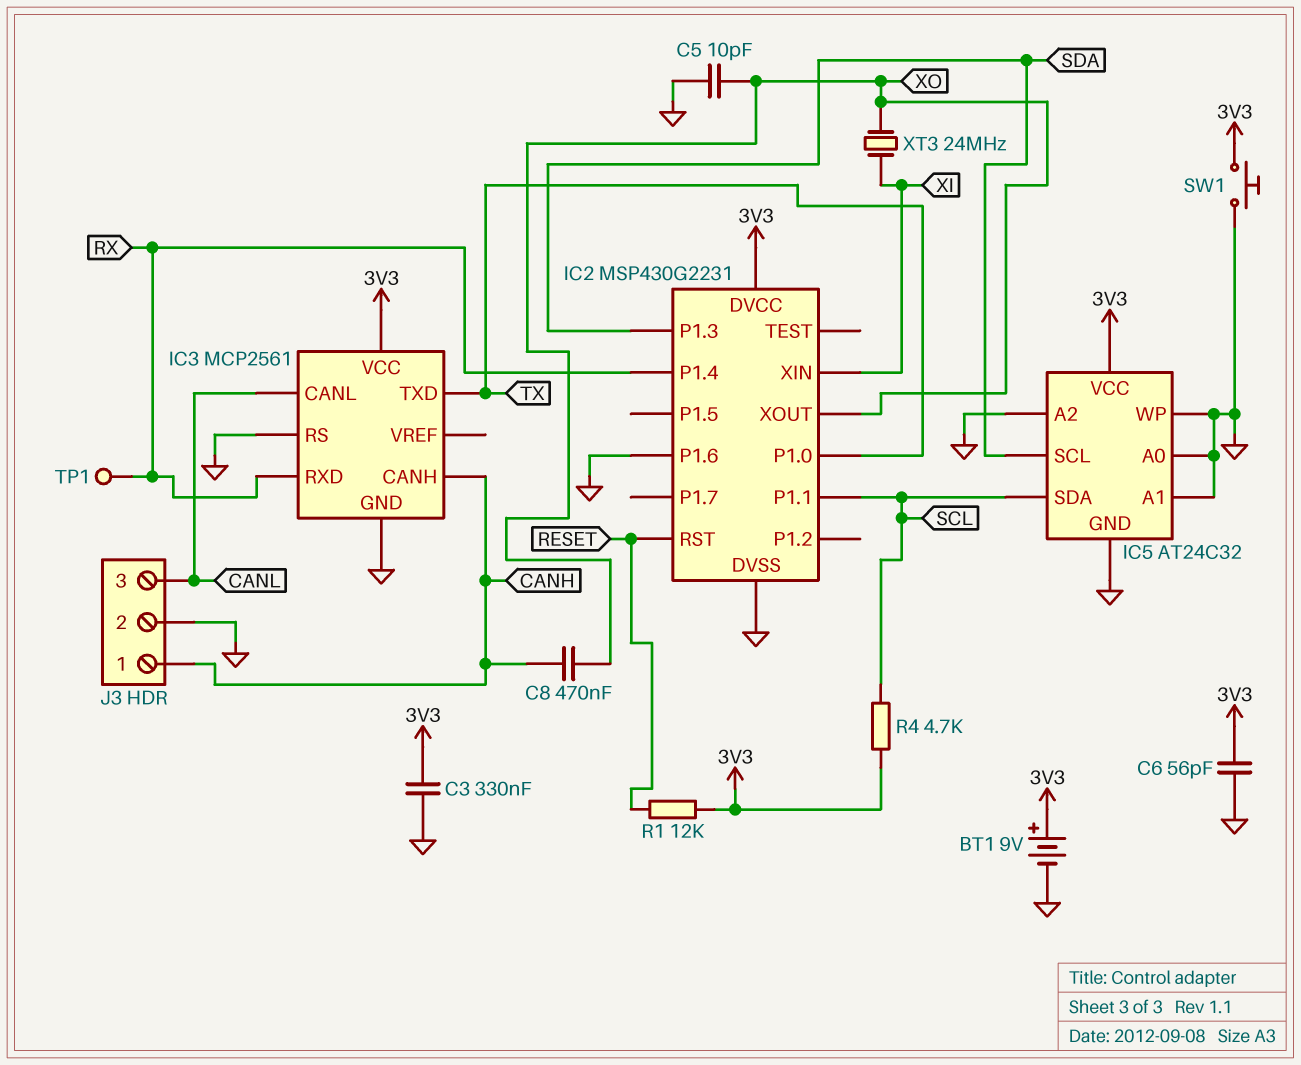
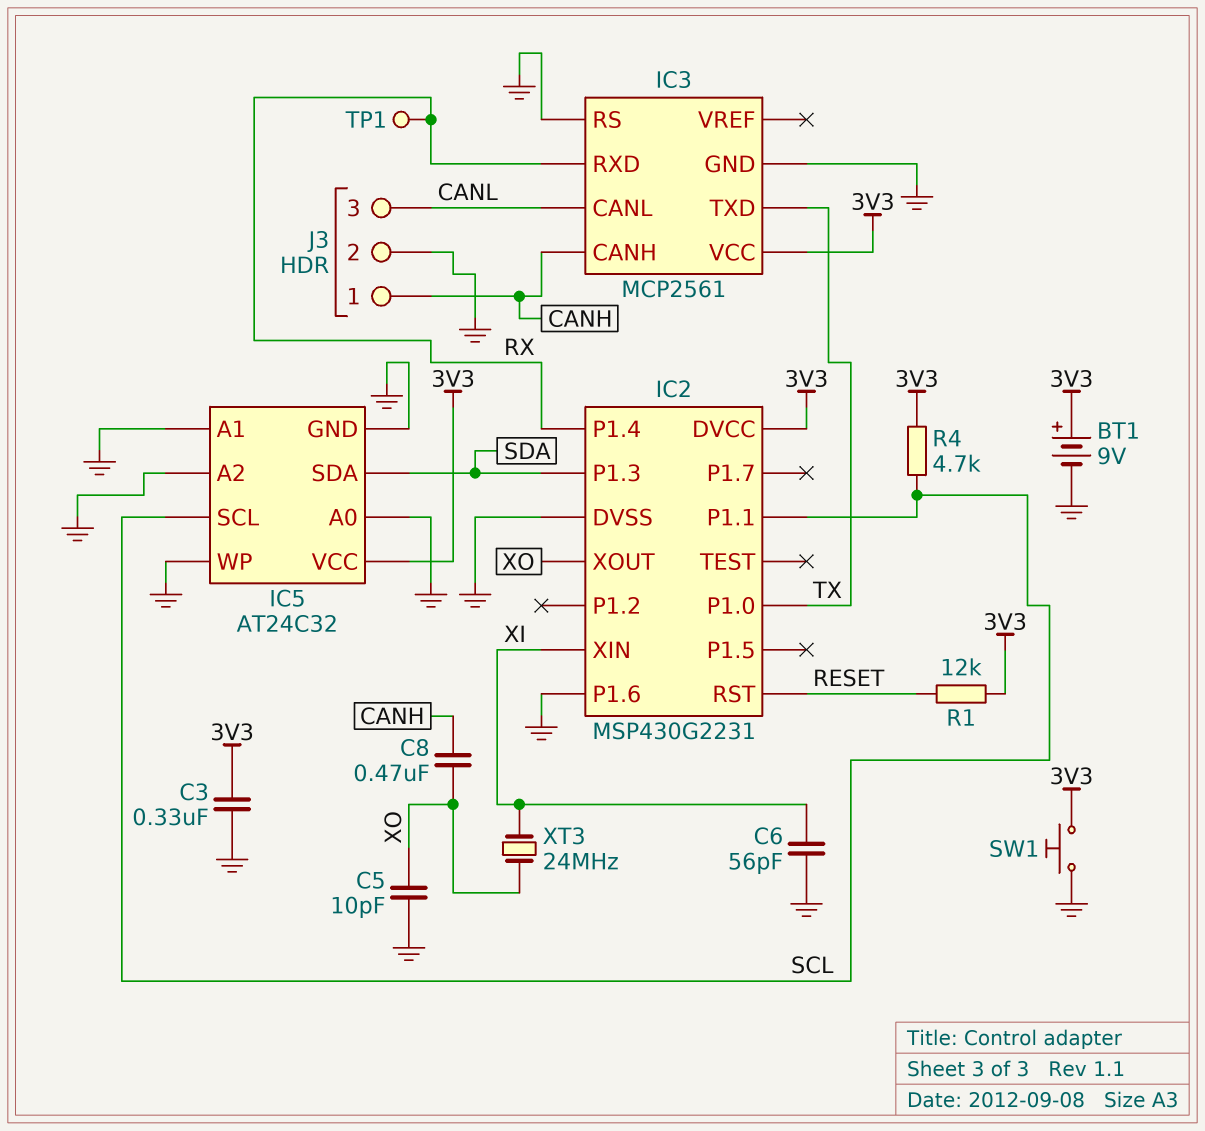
C6: 56pF (3V3, GND) -> 56pF (GND, XI)
IC5 pin SCL: SDA -> SCL
IC5 pin SDA: SCL -> SDA

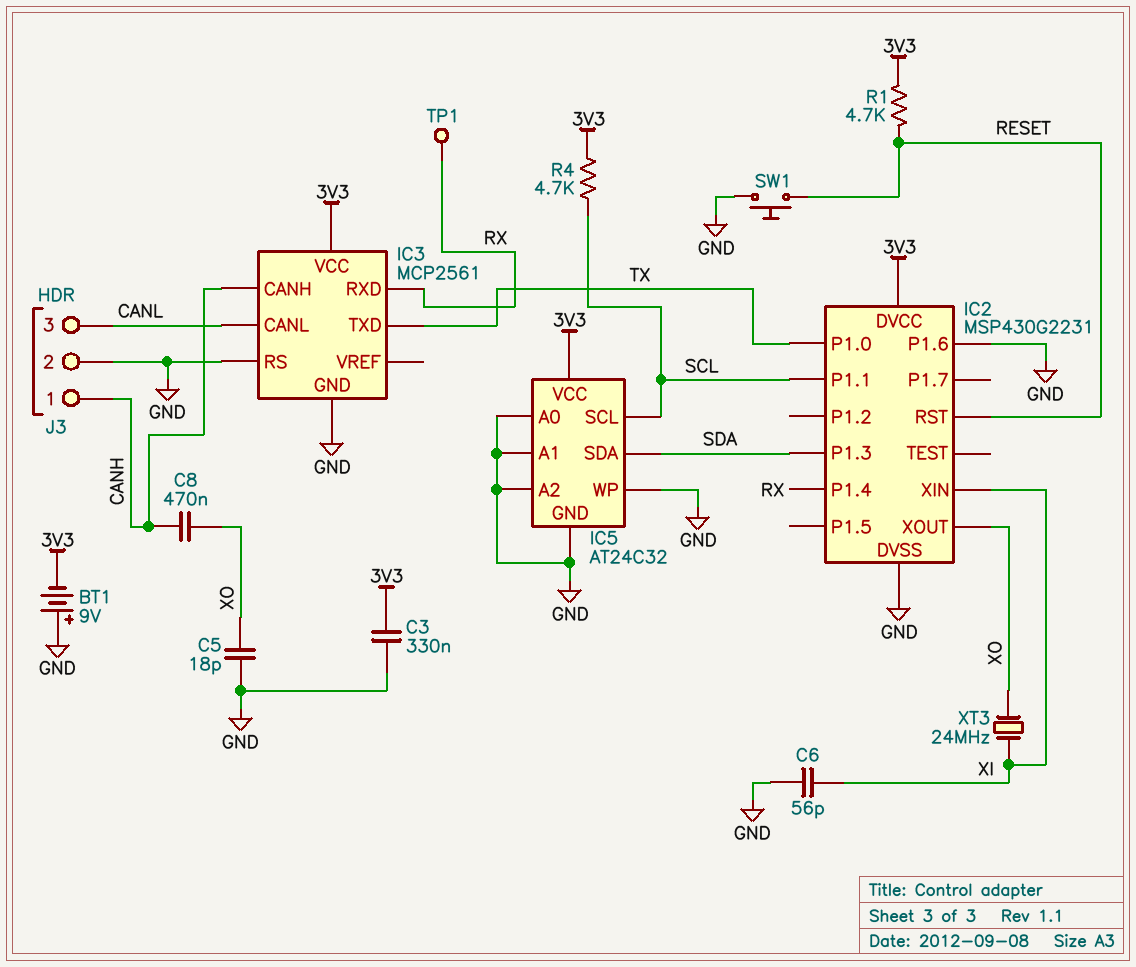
BT1: 9V (plus 3V3, minus GND) -> 9V (plus GND, minus 3V3)
C5: 10pF (GND, XO) -> 18pF (GND, XO)
R1: 12k (3V3, RESET) -> 4.7k (3V3, RESET)
SW1: button (3V3, GND) -> button (GND, RESET)

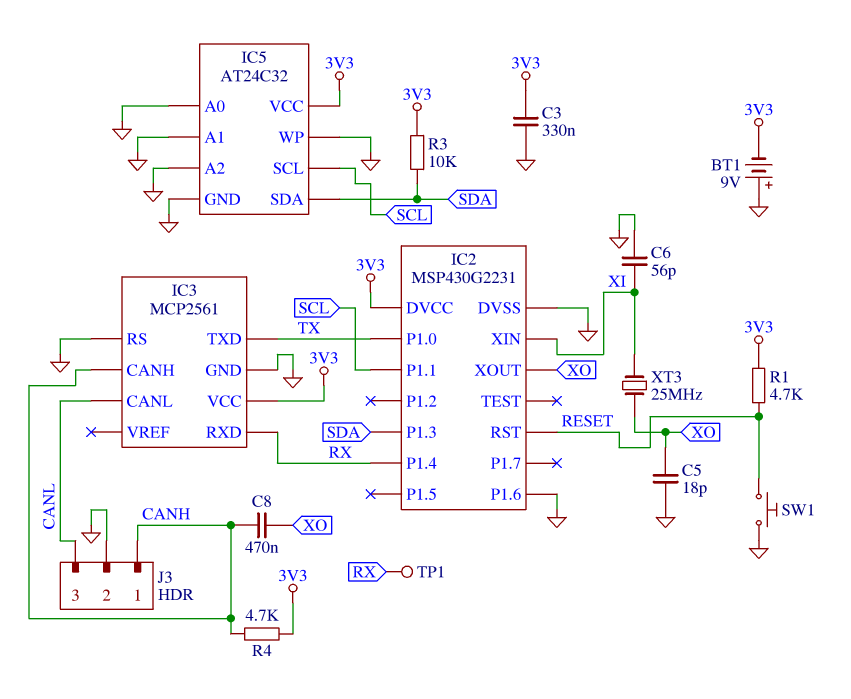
R3: none -> 10k (3V3, SDA)
R4: 4.7k (3V3, SCL) -> 4.7k (3V3, CANH)
XT3: 24MHz (XI, XO) -> 25MHz (XI, XO)

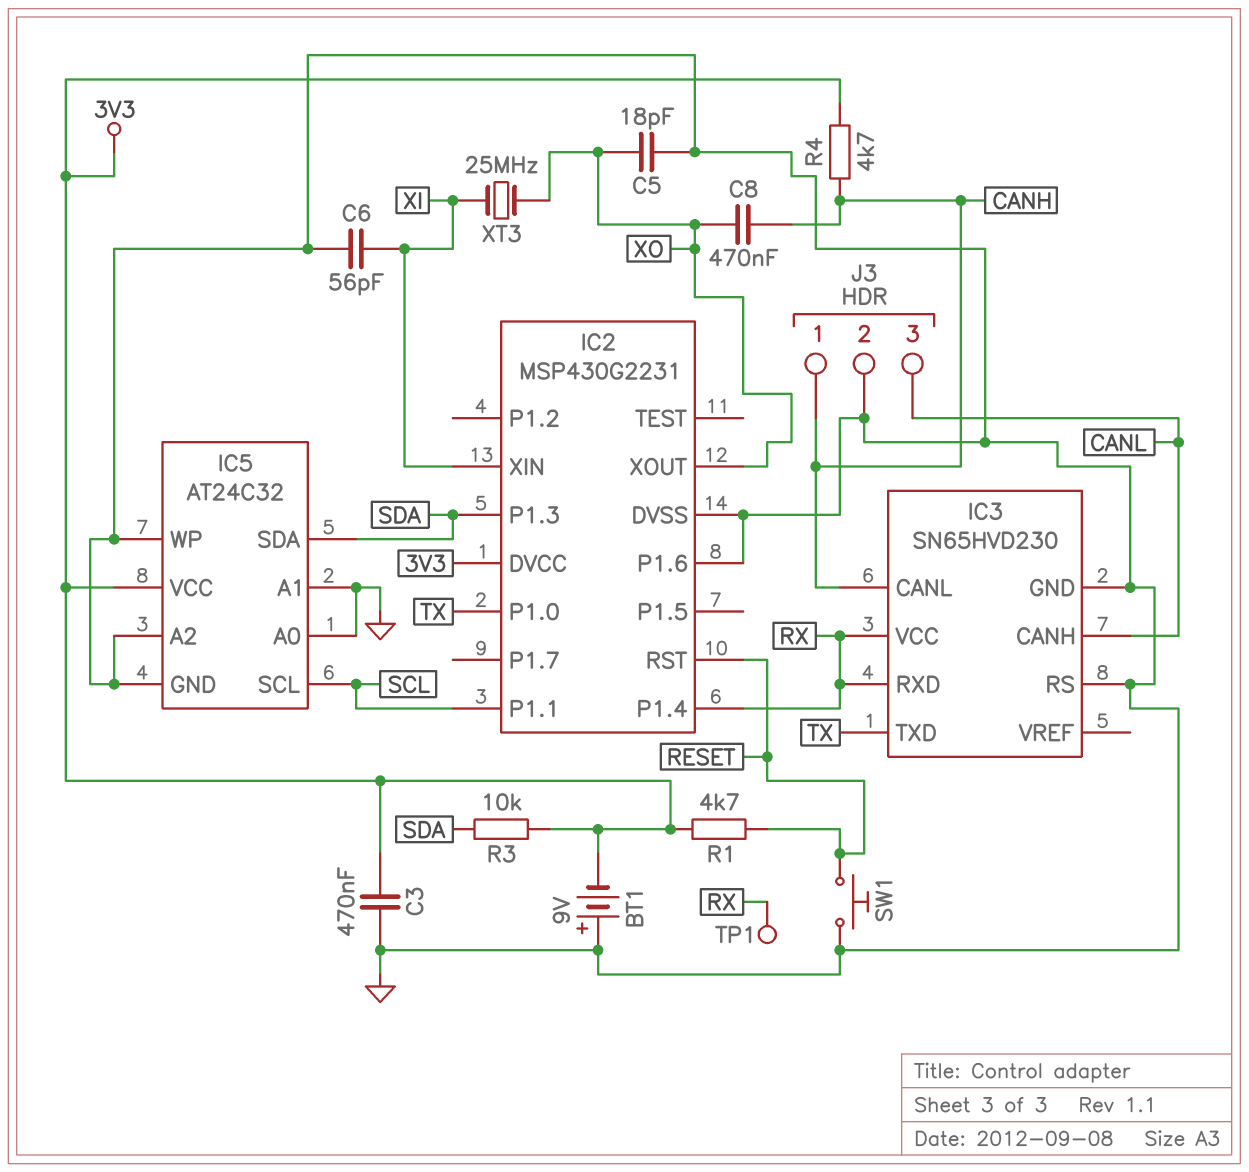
C3: 330nF (3V3, GND) -> 470nF (3V3, GND)
IC3: MCP2561 -> SN65HVD230
IC3 pin CANH: CANH -> CANL
IC3 pin CANL: CANL -> CANH
IC3 pin VCC: 3V3 -> RX

